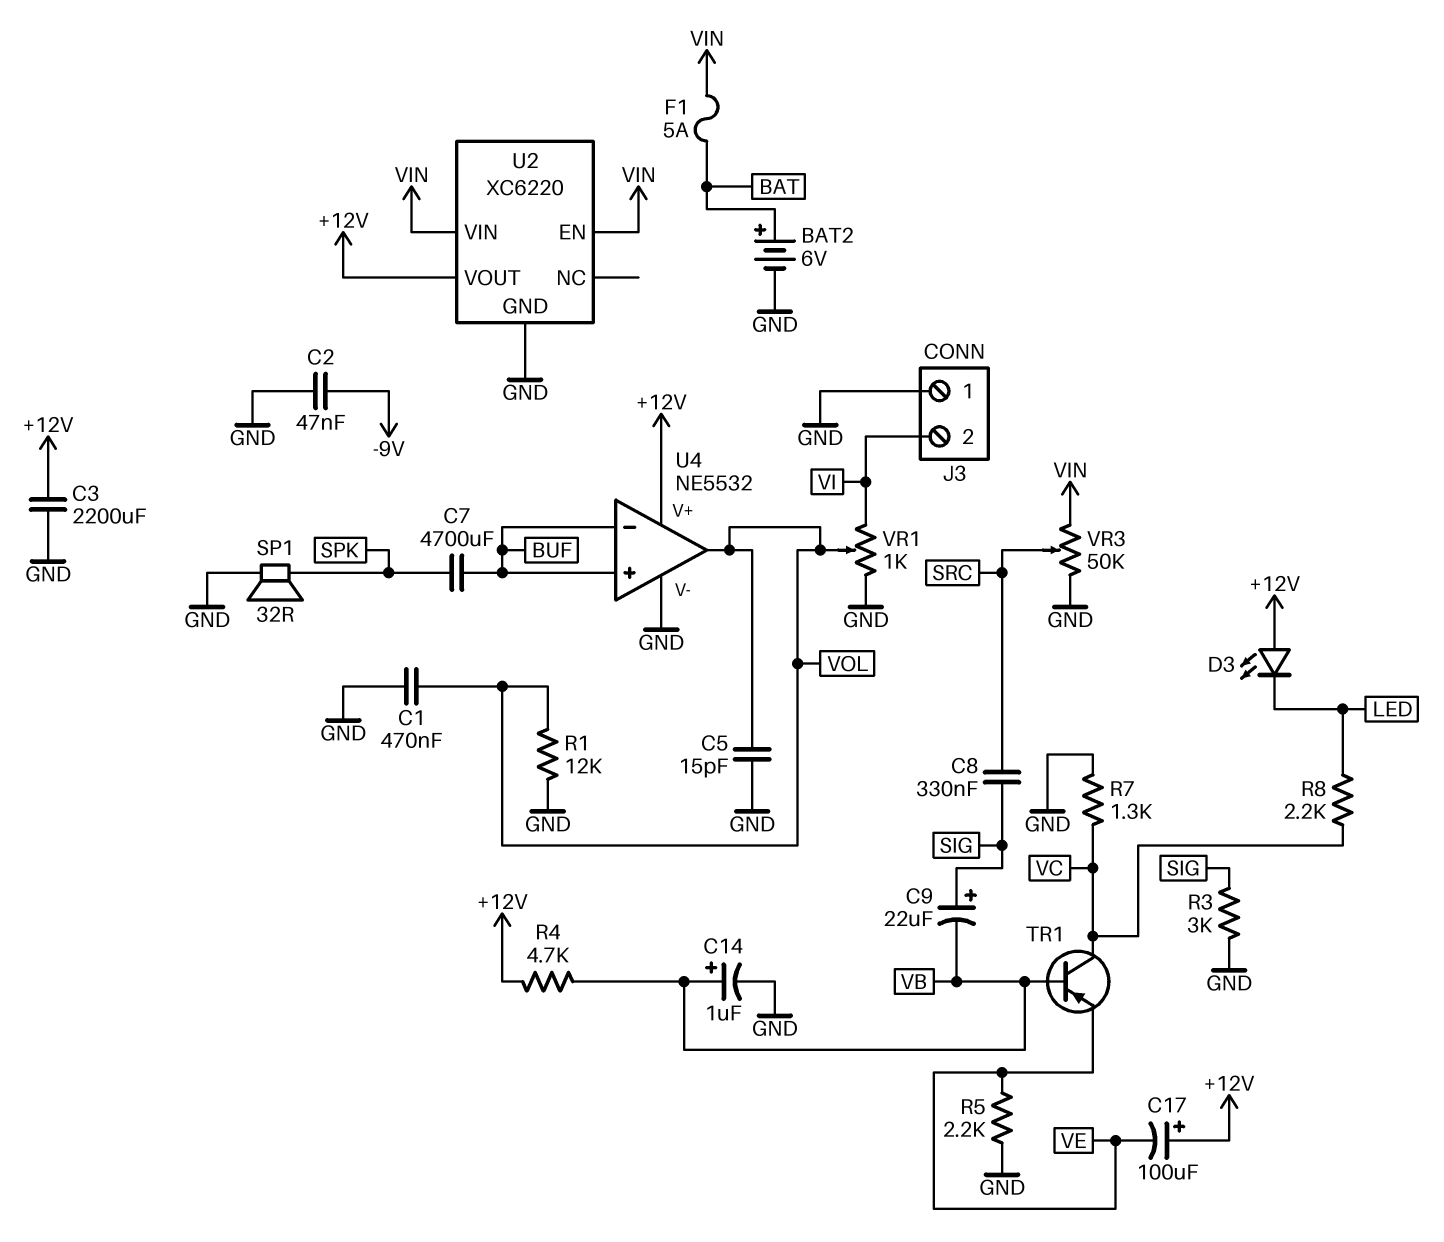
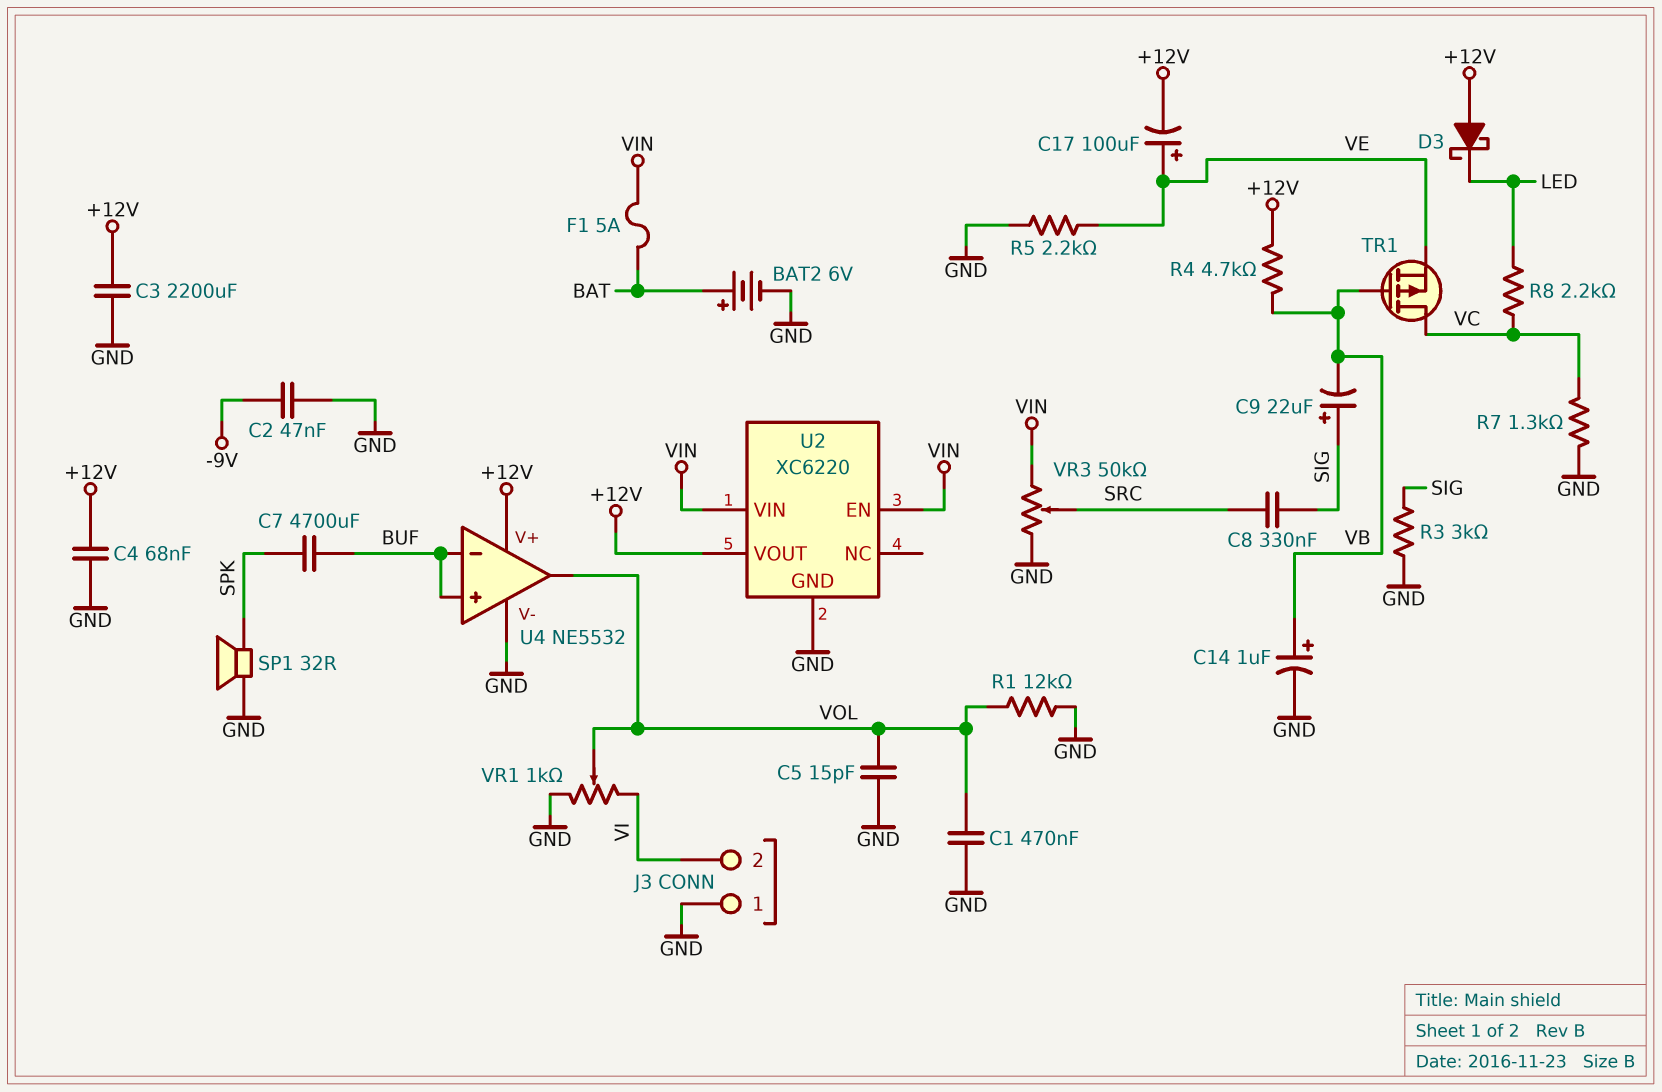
C4: none -> 68nF (+12V, GND)
C17: 100uF (plus +12V, minus VE) -> 100uF (plus VE, minus +12V)
D3: LED (A +12V, K LED) -> schottky (A +12V, K LED)
TR1: PNP (B VB, C VC, E VE) -> PMOS (G VB, D VC, S VE)

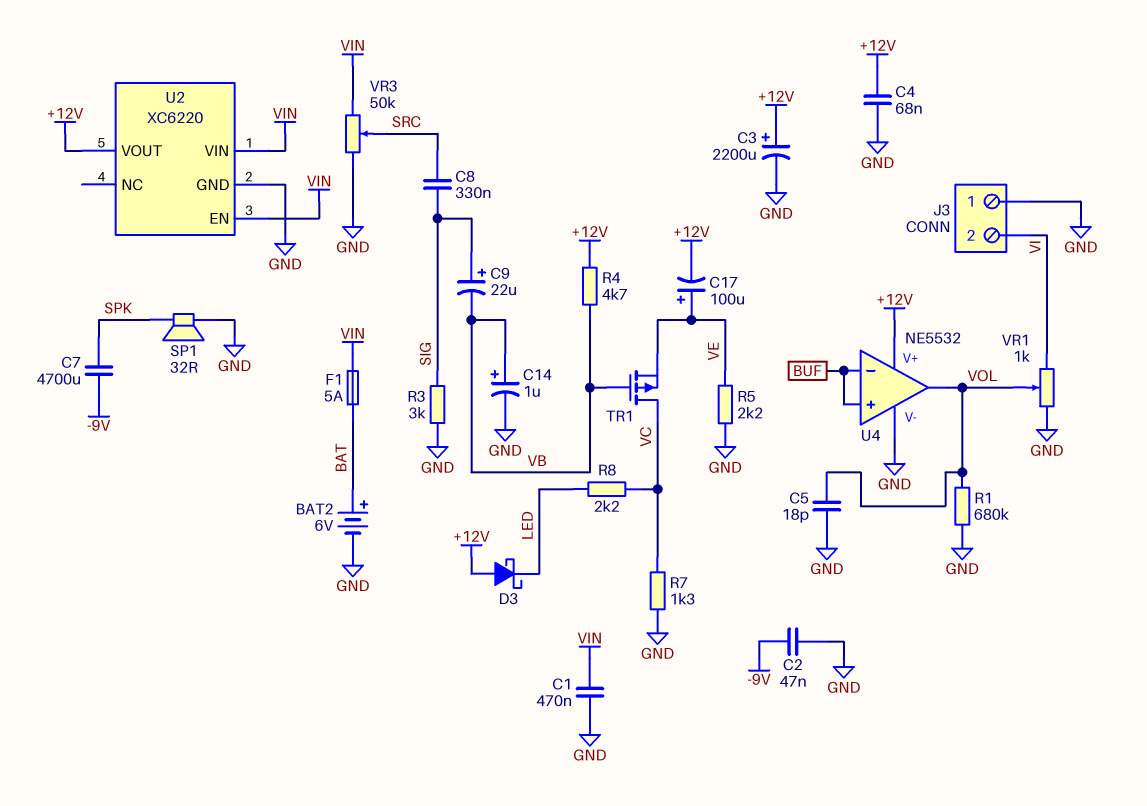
C1: 470nF (GND, VOL) -> 470nF (GND, VIN)
C3: 2200uF (+12V, GND) -> 2200uF (plus +12V, minus GND)
C5: 15pF (GND, VOL) -> 18pF (GND, VOL)
C7: 4700uF (BUF, SPK) -> 4700uF (-9V, SPK)
R1: 12k (GND, VOL) -> 680k (GND, VOL)

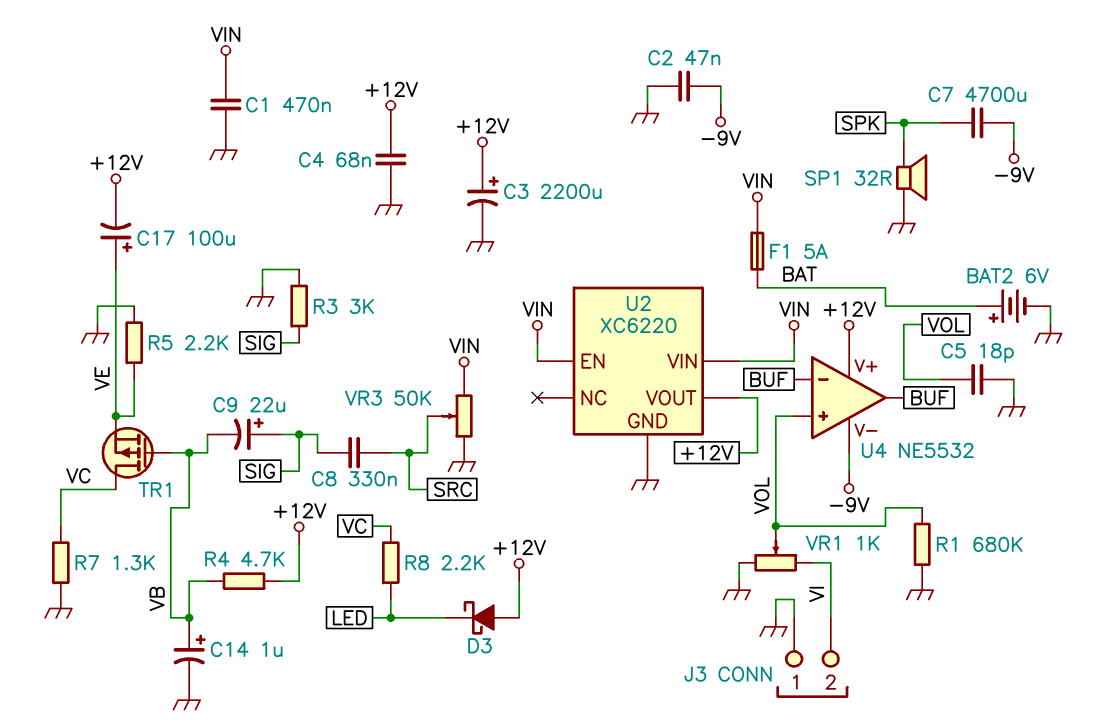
U4 pin V-: GND -> -9V
U4 pin in+: BUF -> VOL
U4 pin out: VOL -> BUF

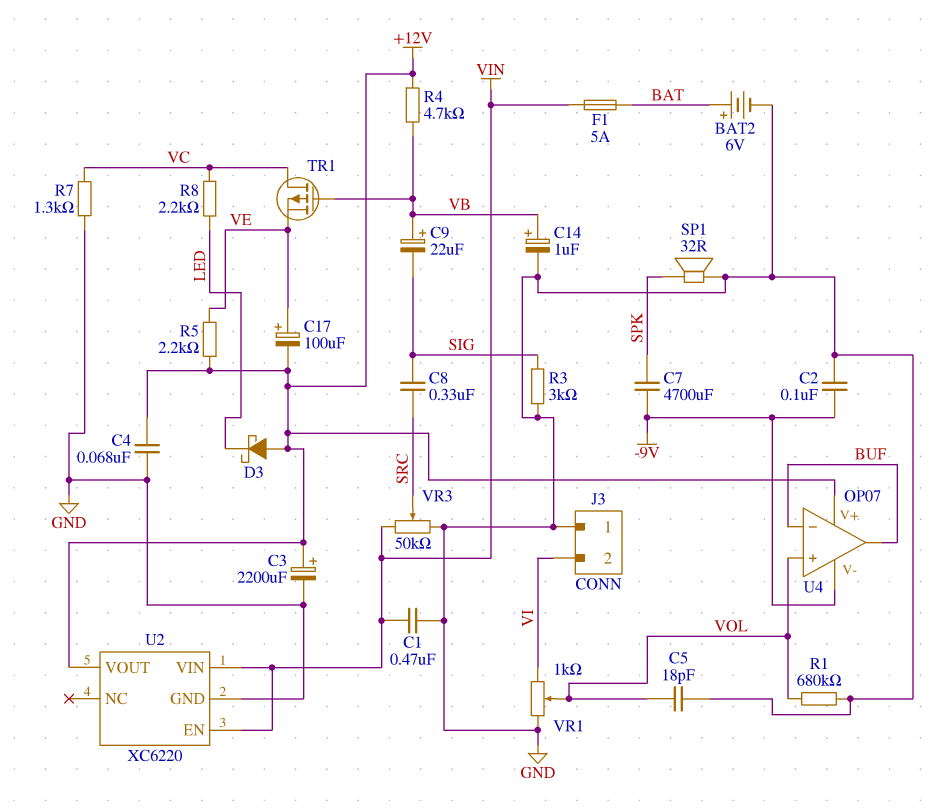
C2: 47nF (-9V, GND) -> 100nF (-9V, GND)
C9: 22uF (plus SIG, minus VB) -> 22uF (plus VB, minus SIG)
R5: 2.2k (GND, VE) -> 2.2k (+12V, VE)
U4: NE5532 -> OP07

